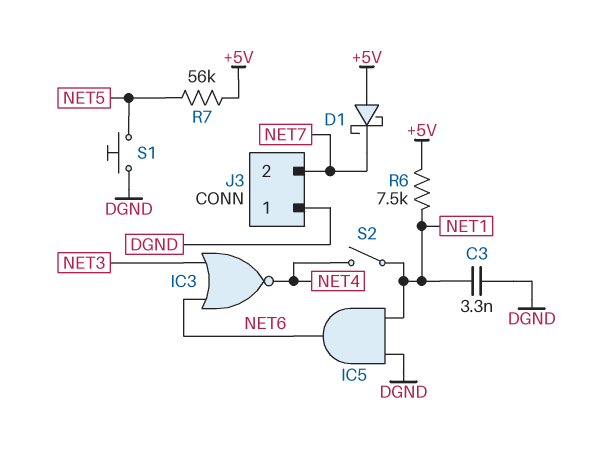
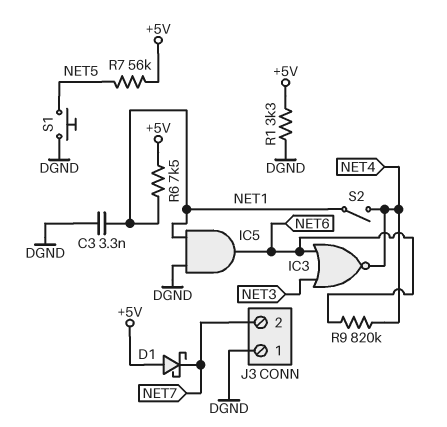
R1: none -> 3.3k (+5V, DGND)
R9: none -> 820k (NET4, NET6)

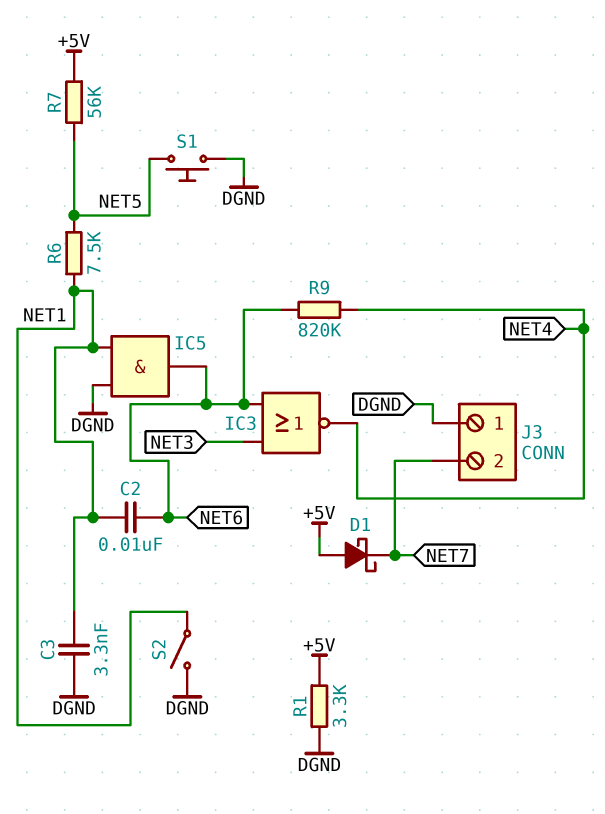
C2: none -> 10nF (NET1, NET6)
R6: 7.5k (+5V, NET1) -> 7.5k (NET1, NET5)
S2: switch (NET1, NET4) -> switch (DGND, NET1)

